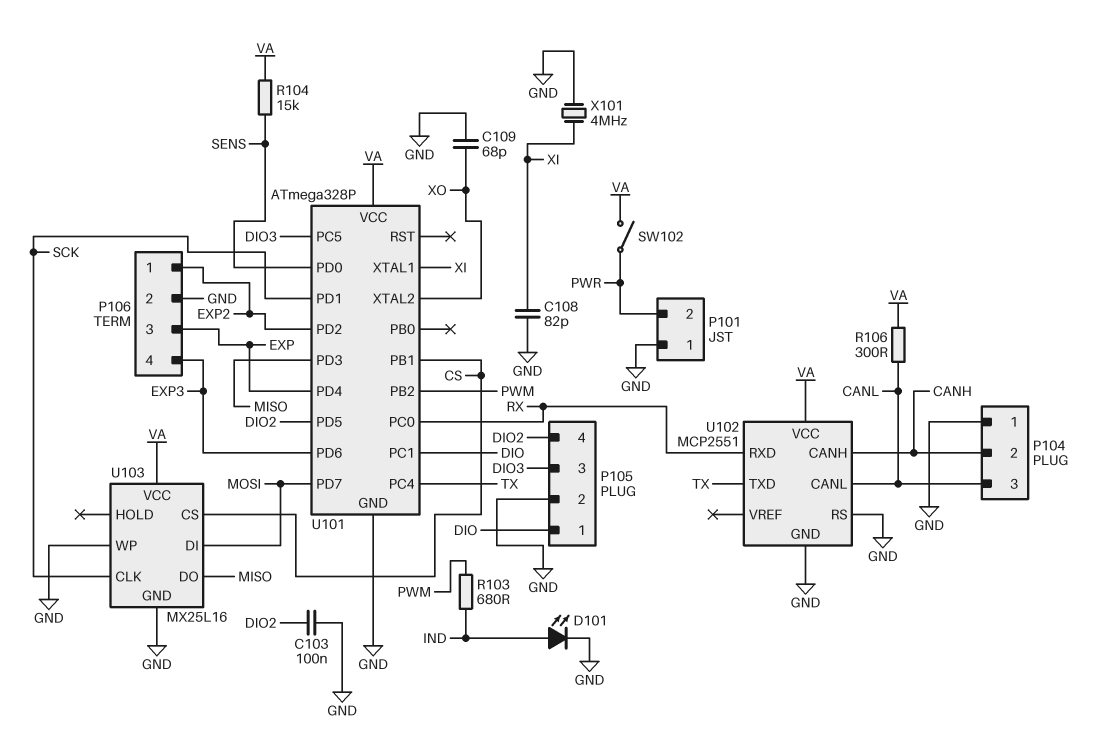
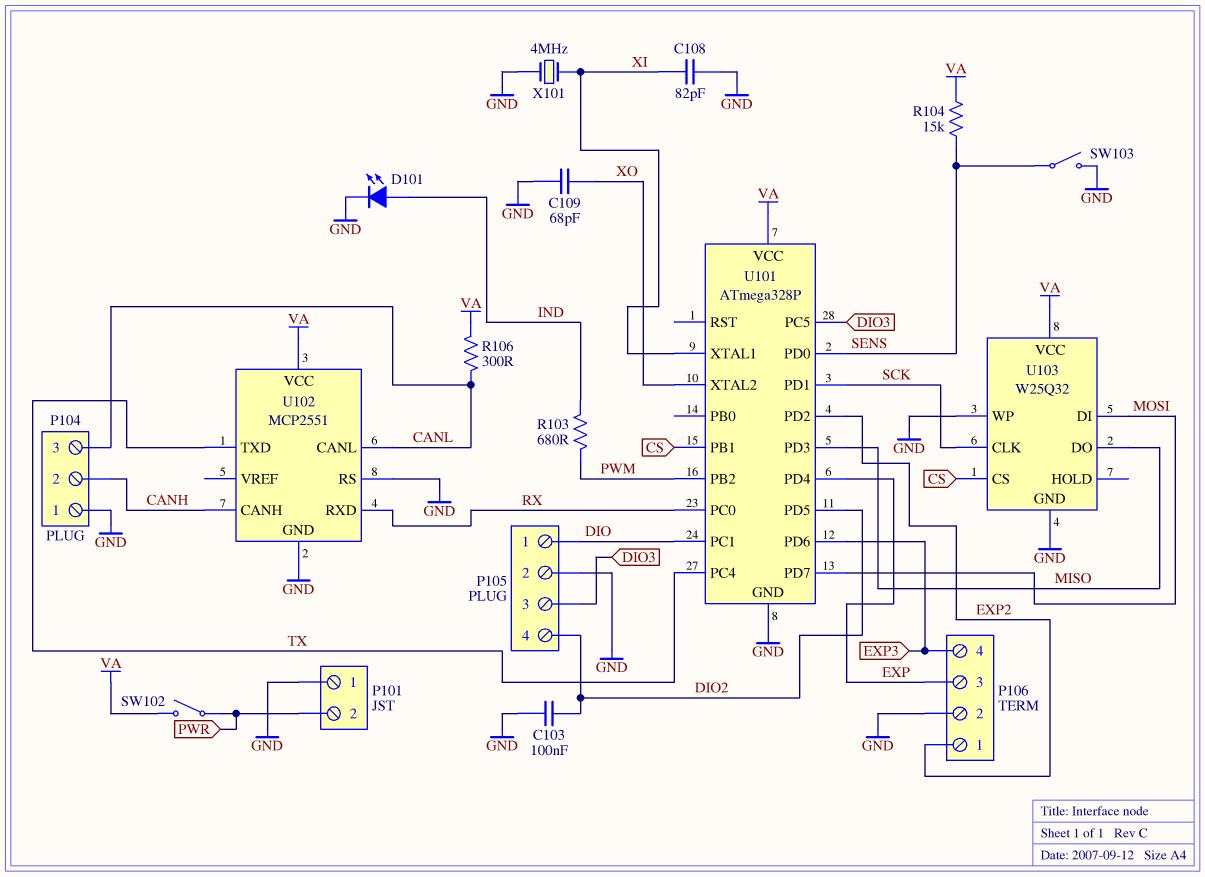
SW103: none -> switch (GND, SENS)
U103: MX25L16 -> W25Q32

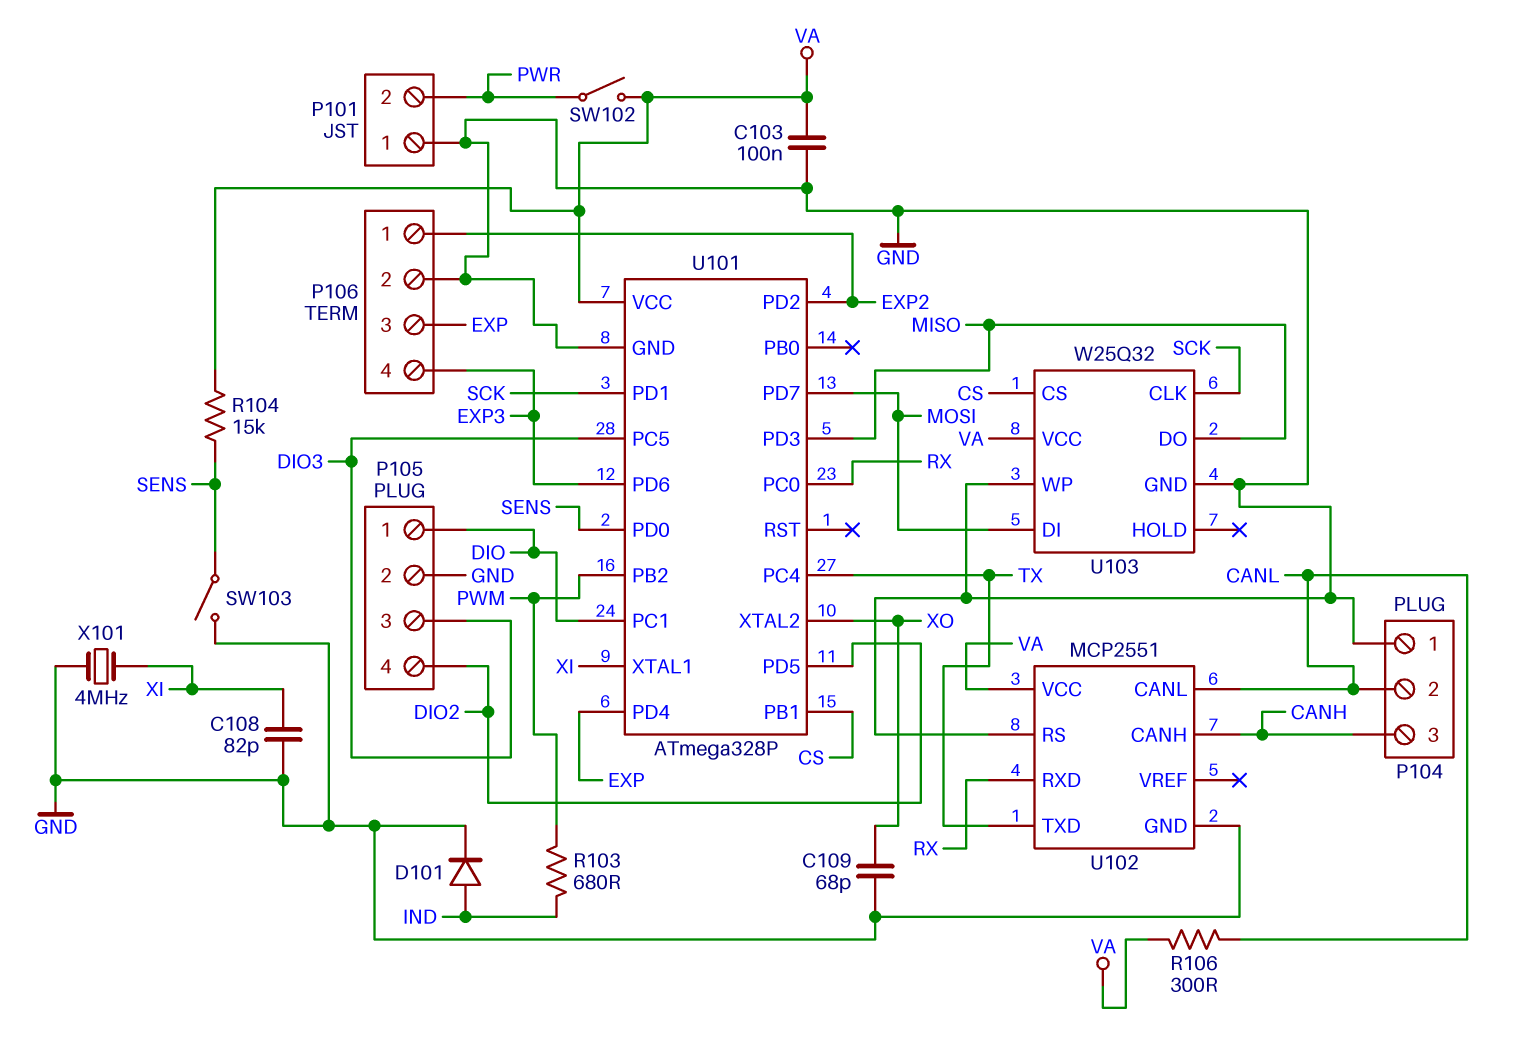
C103: 100nF (DIO2, GND) -> 100nF (GND, VA)
D101: LED (A IND, K GND) -> diode (A IND, K GND)
P104 pin 2: CANH -> CANL
P104 pin 3: CANL -> CANH

